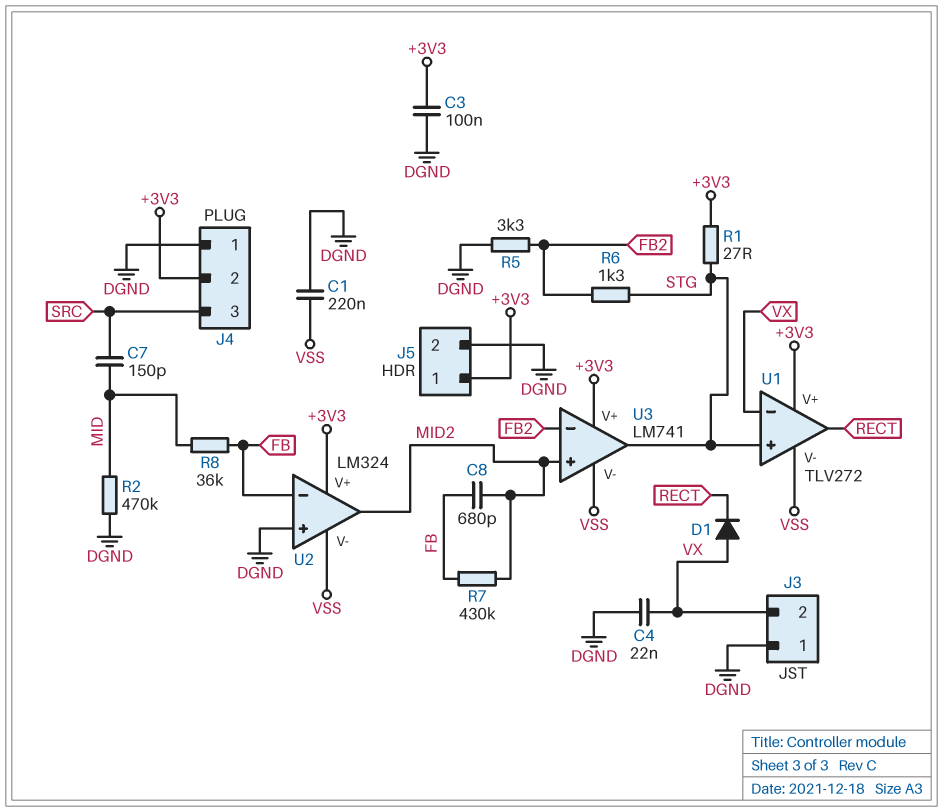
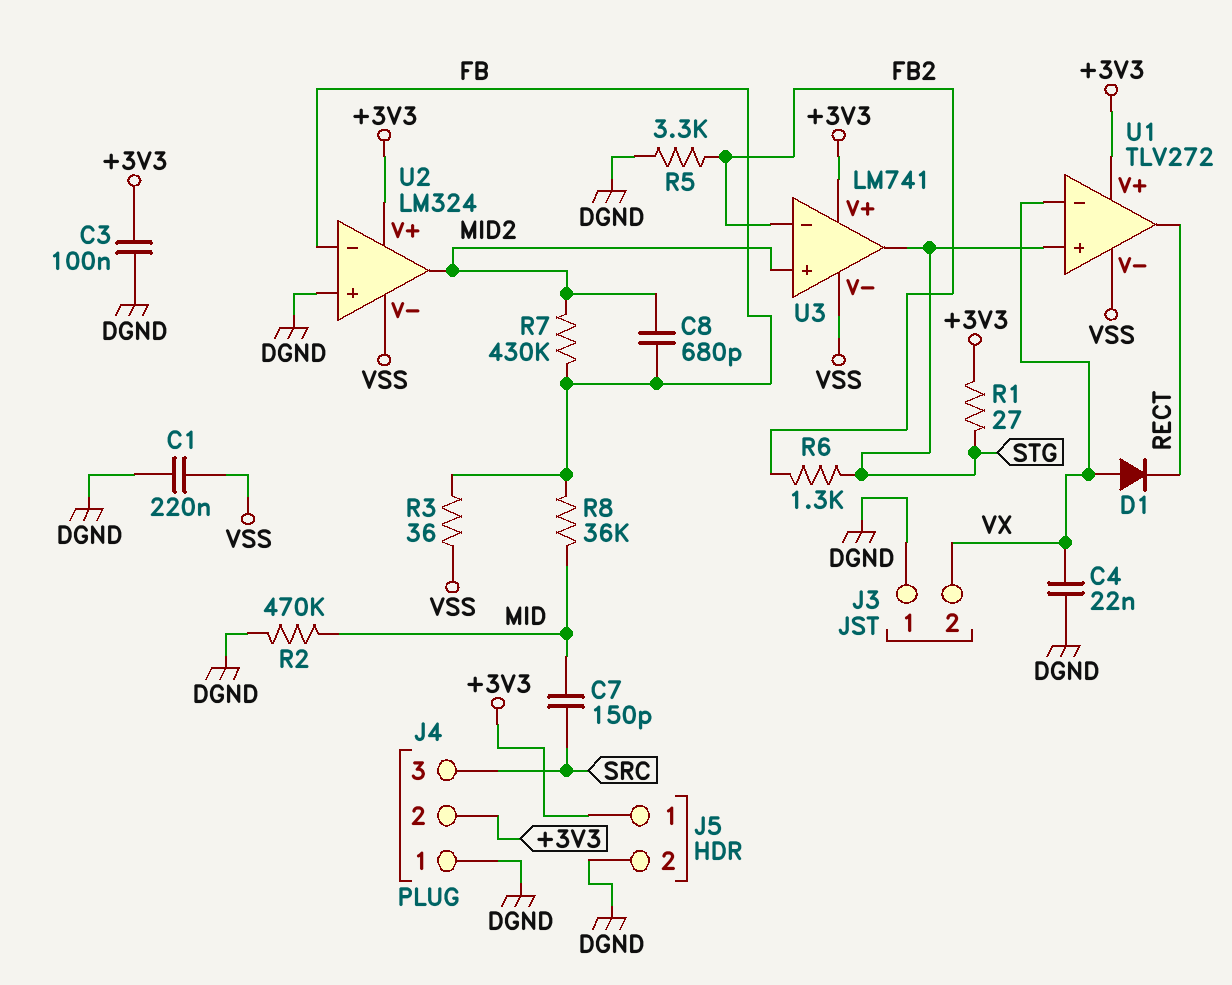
R3: none -> 36 (FB, VSS)

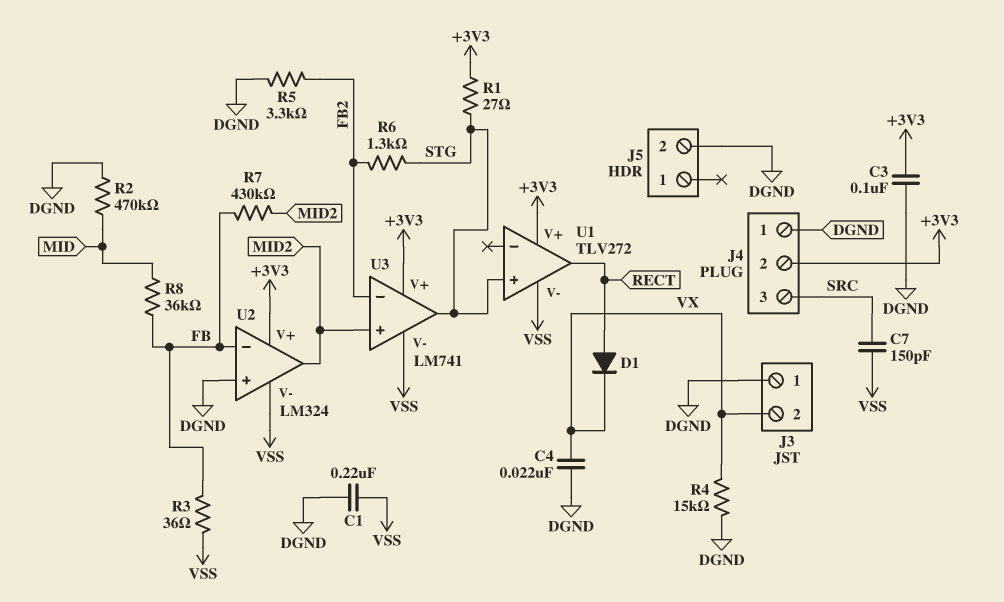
C7: 150pF (MID, SRC) -> 150pF (SRC, VSS)
C8: 680pF (FB, MID2) -> none
D1: diode (A VX, K RECT) -> diode (A RECT, K VX)
J5 pin 1: +3V3 -> none
R4: none -> 15k (DGND, VX)
U1 pin in-: VX -> none

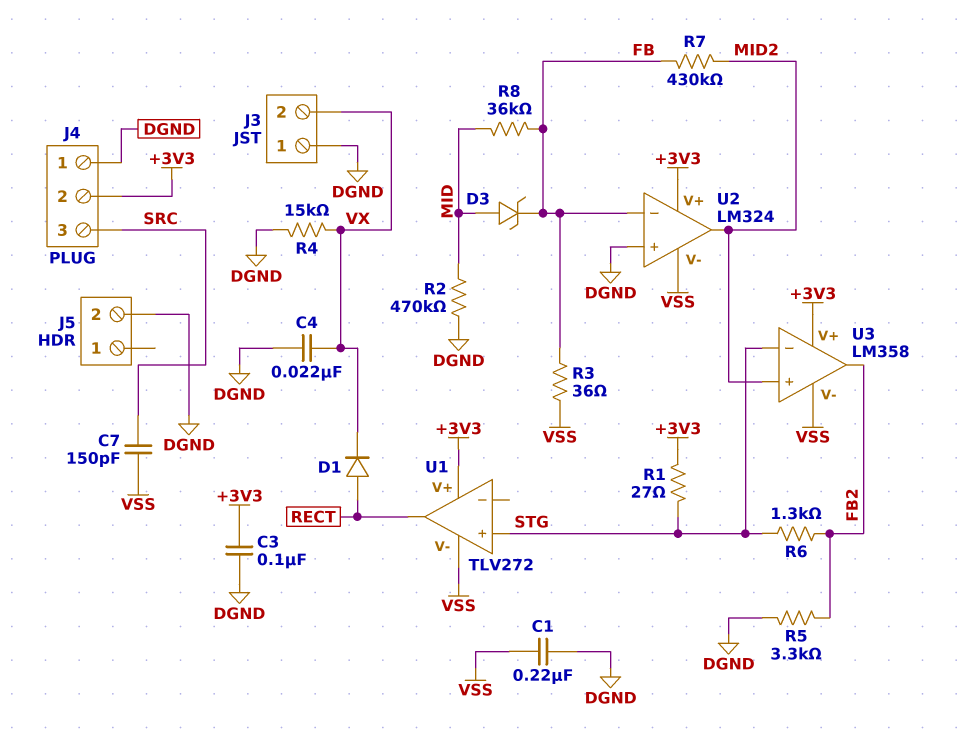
D3: none -> zener (A MID, K FB)
U3: LM741 -> LM358
U3 pin in-: FB2 -> STG
U3 pin out: STG -> FB2

